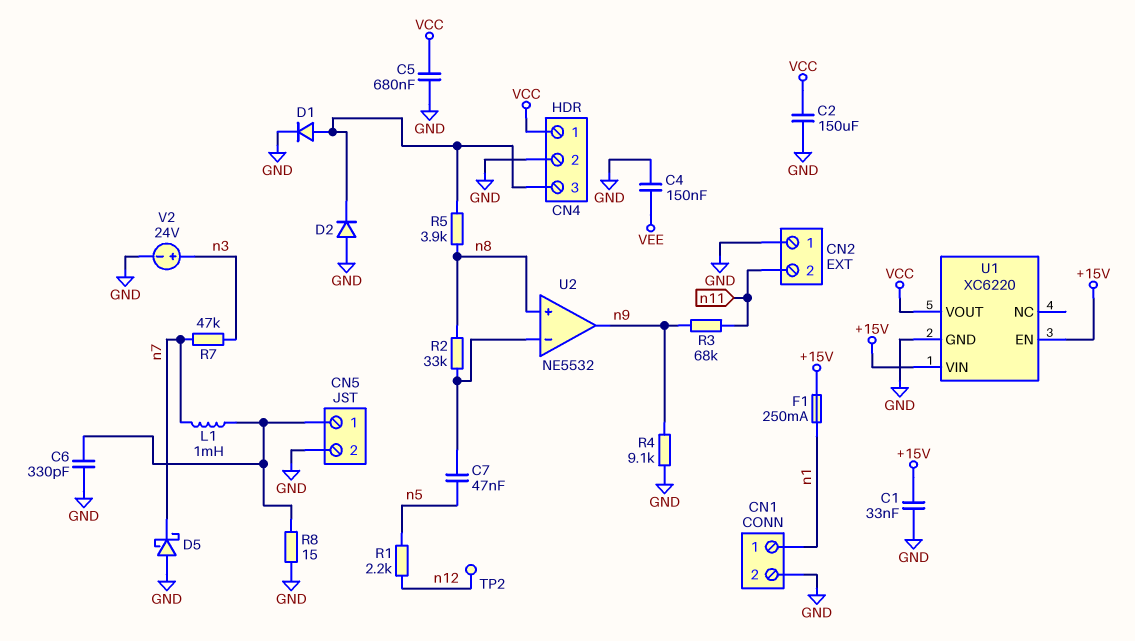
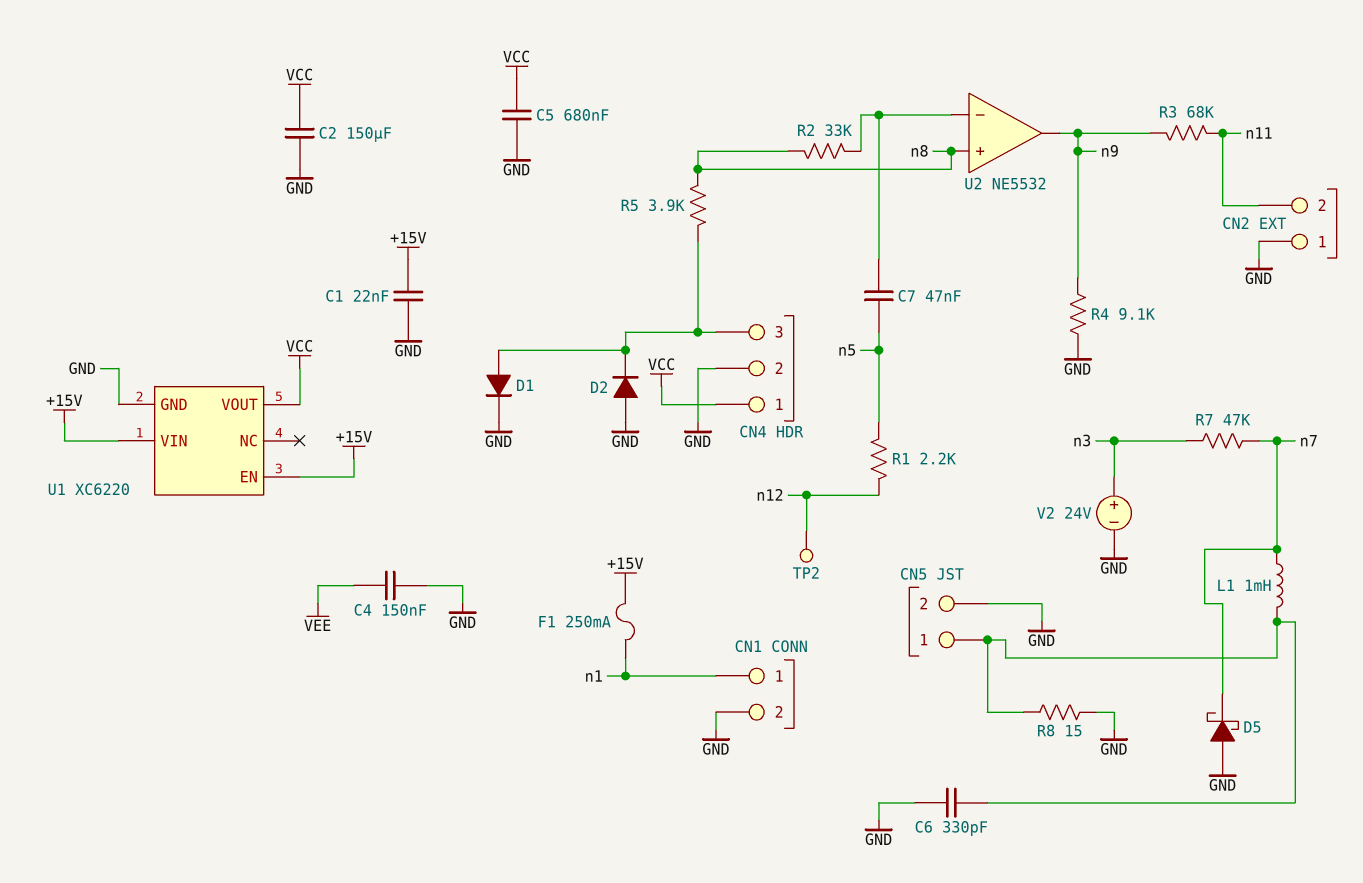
C1: 33nF (+15V, GND) -> 22nF (+15V, GND)

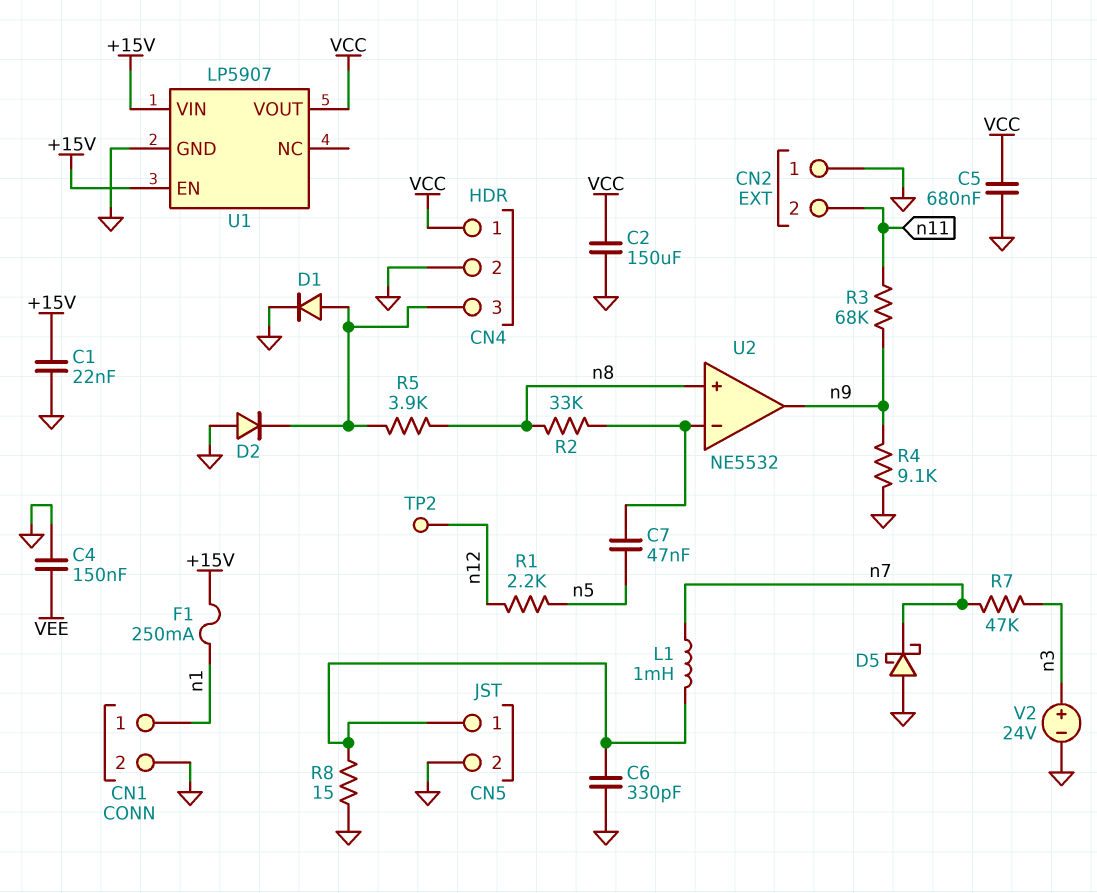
U1: XC6220 -> LP5907

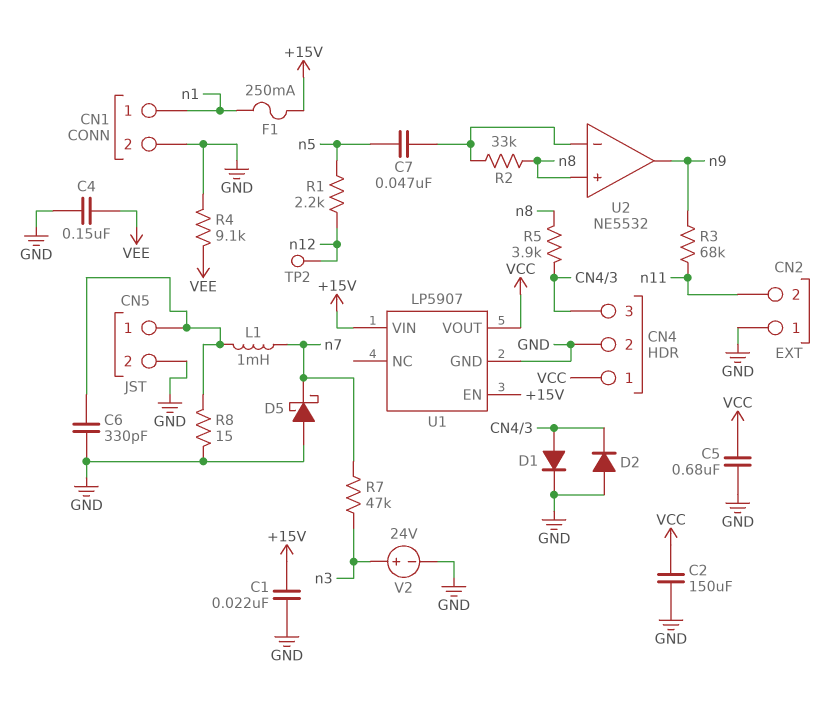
R4: 9.1k (GND, n9) -> 9.1k (GND, VEE)

